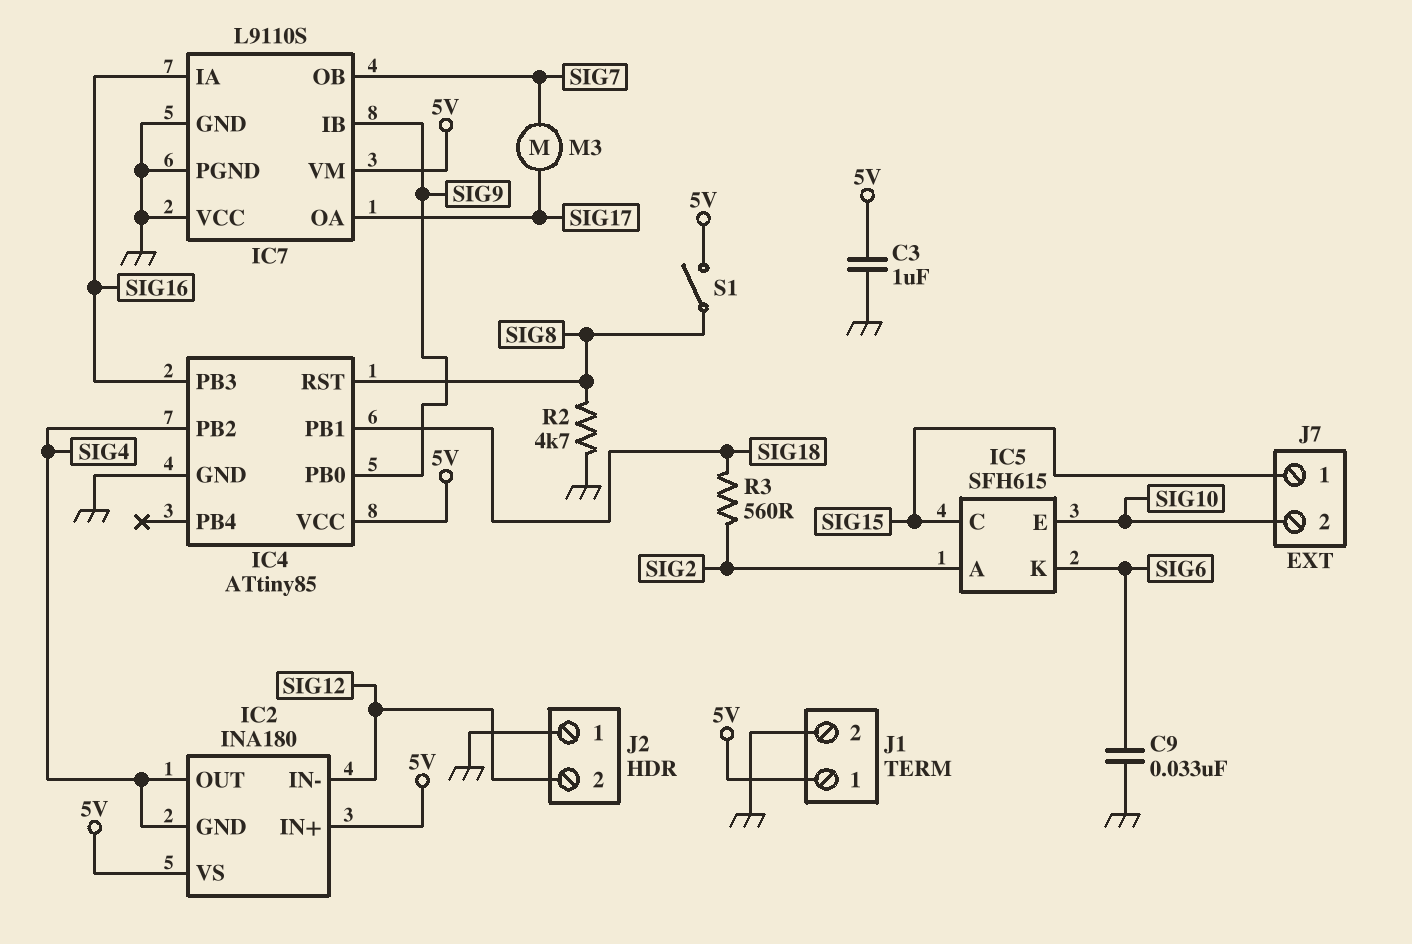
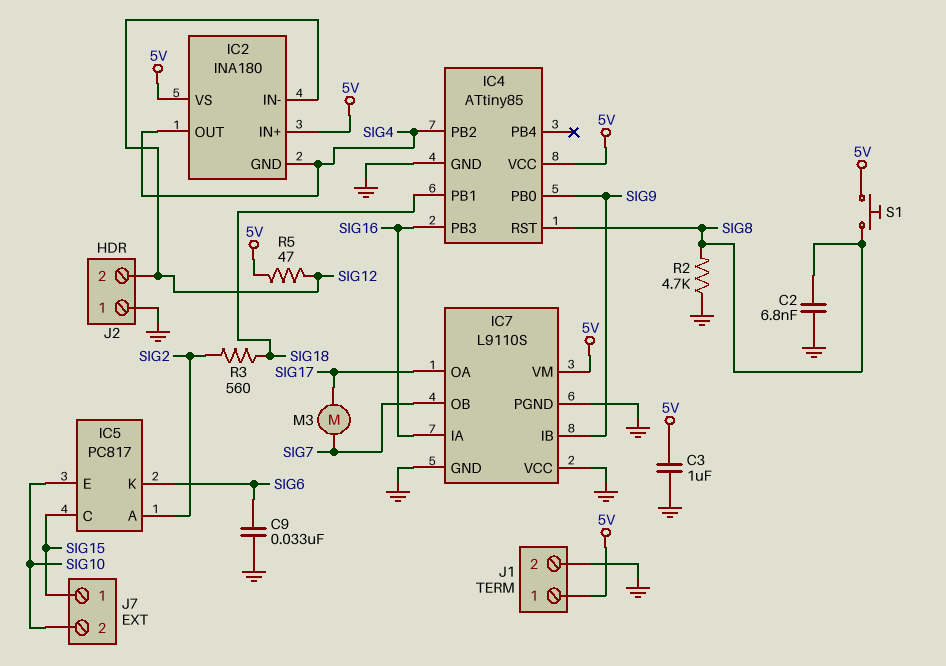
C2: none -> 6.8nF (GND, SIG8)
IC5: SFH615 -> PC817
R5: none -> 47 (5V, SIG12)
S1: switch (5V, SIG8) -> button (5V, SIG8)

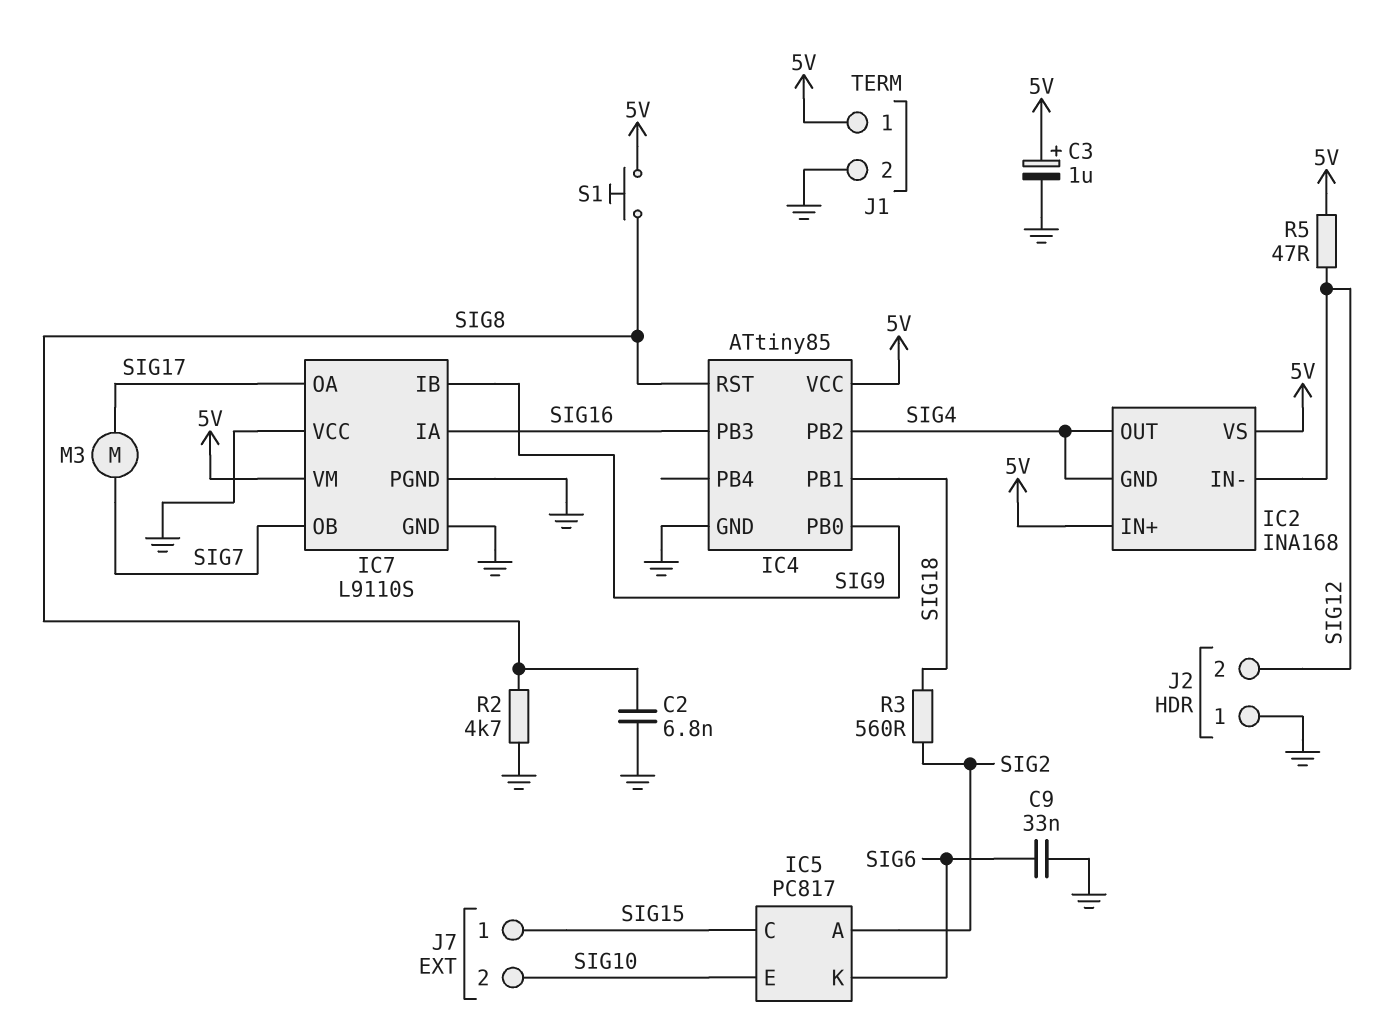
C3: 1uF (5V, GND) -> 1uF (plus 5V, minus GND)
IC2: INA180 -> INA168

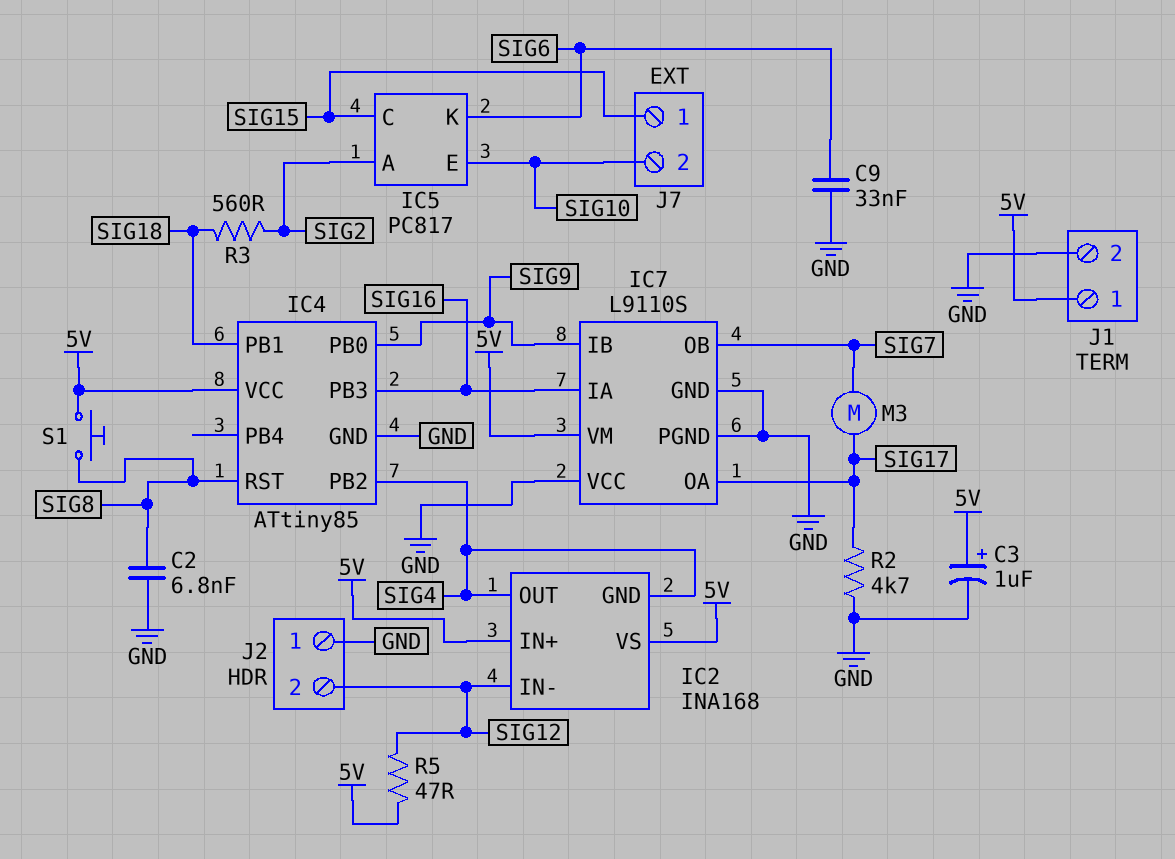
R2: 4.7k (GND, SIG8) -> 4.7k (GND, SIG17)

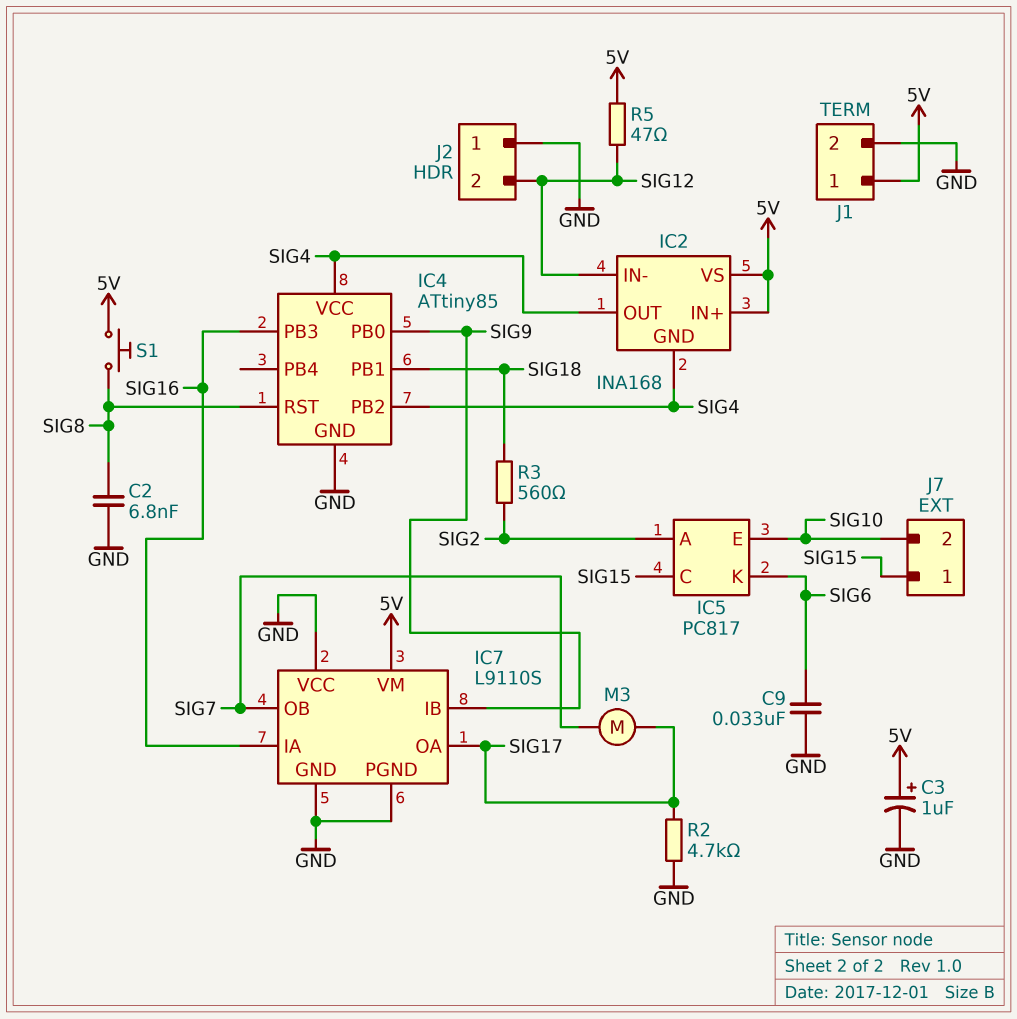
IC4 pin VCC: 5V -> SIG4

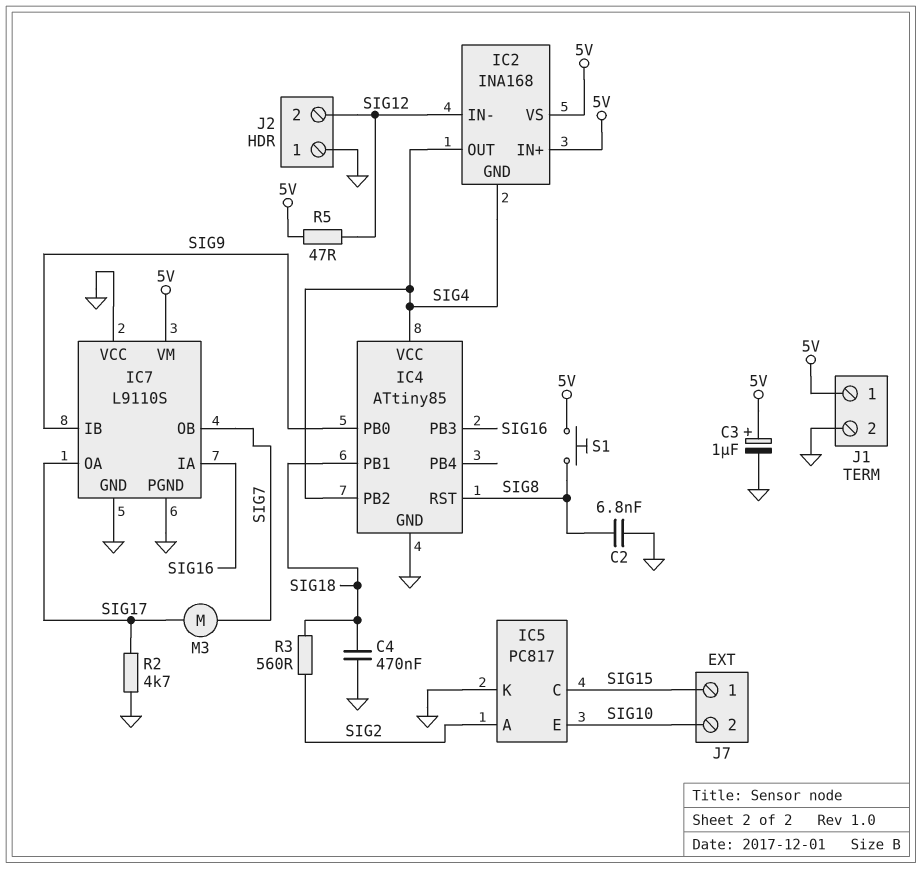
C4: none -> 470nF (GND, SIG18)
C9: 33nF (GND, SIG6) -> none
IC5 pin K: SIG6 -> GND

